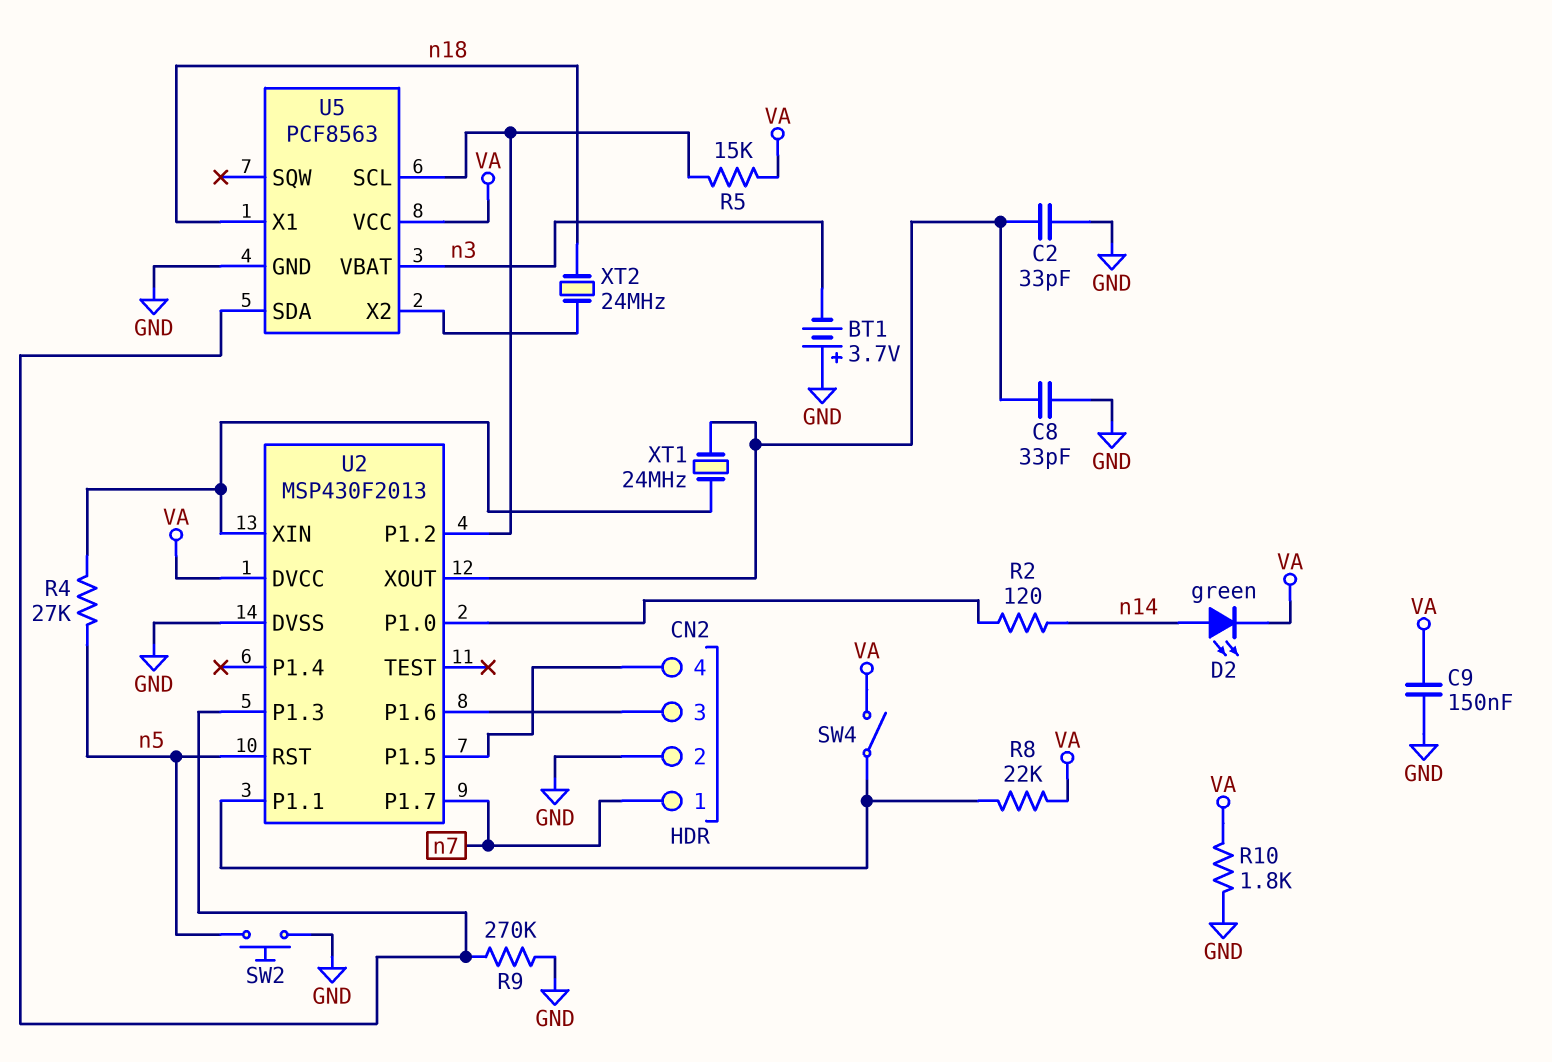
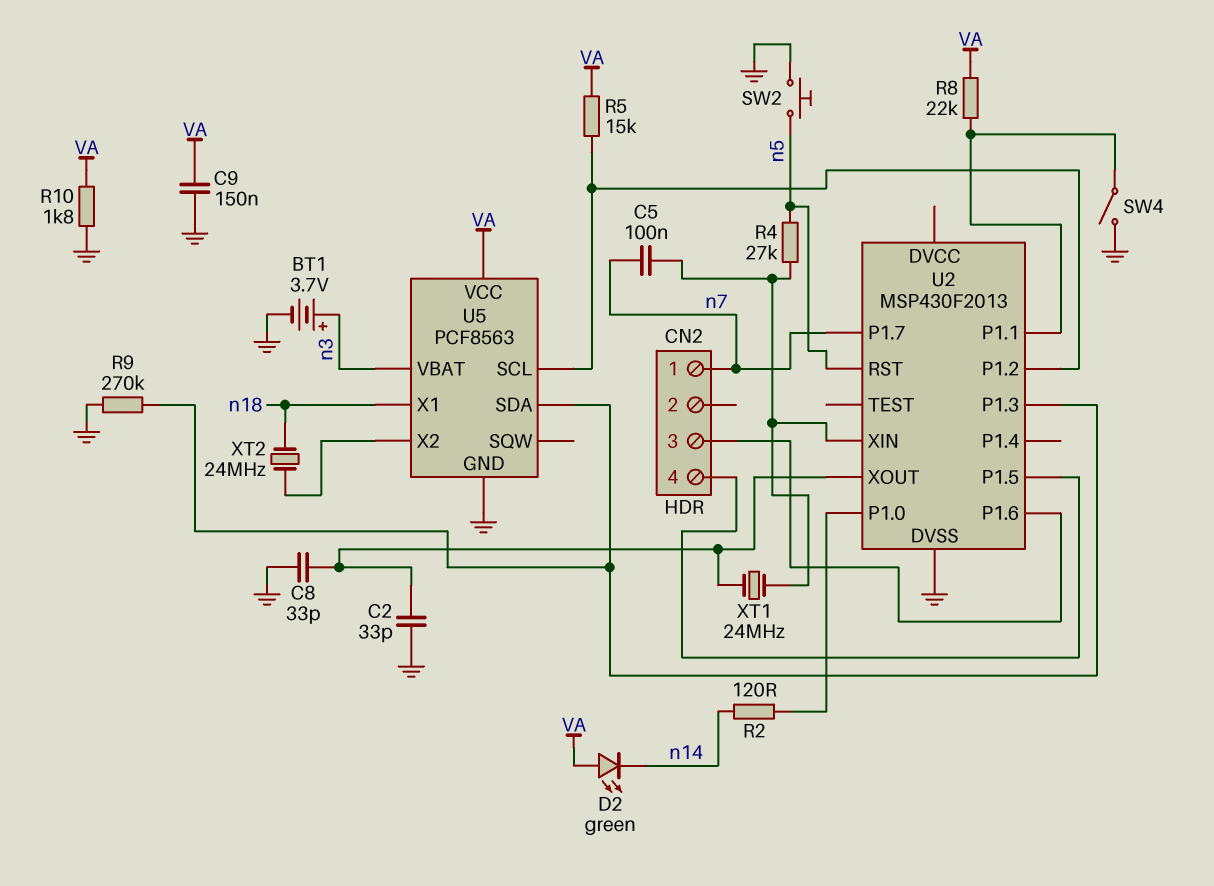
BT1: 3.7V (plus GND, minus n3) -> 3.7V (plus n3, minus GND)
C5: none -> 100nF (U2/XIN, n7)
CN2 pin 2: GND -> none
D2: LED green (A n14, K VA) -> LED green (A VA, K n14)
SW4: switch (U2/P1.1, VA) -> switch (GND, U2/P1.1)
U2 pin DVCC: VA -> none

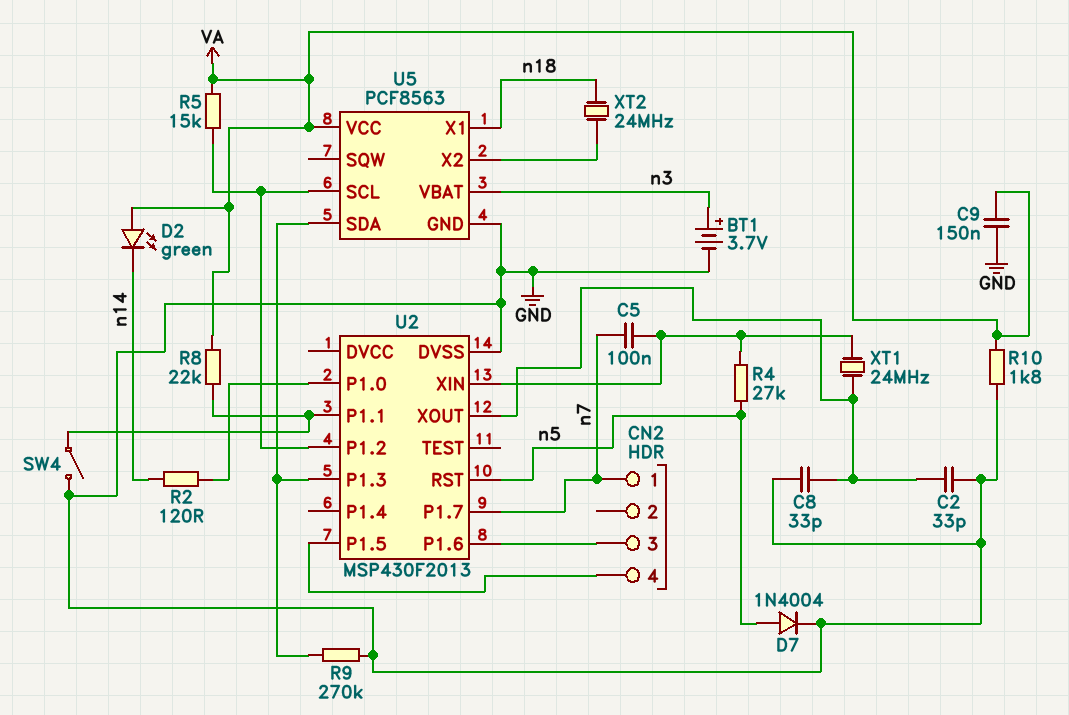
D7: none -> diode 1N4004 (A n5, K GND)
SW2: button (GND, n5) -> none

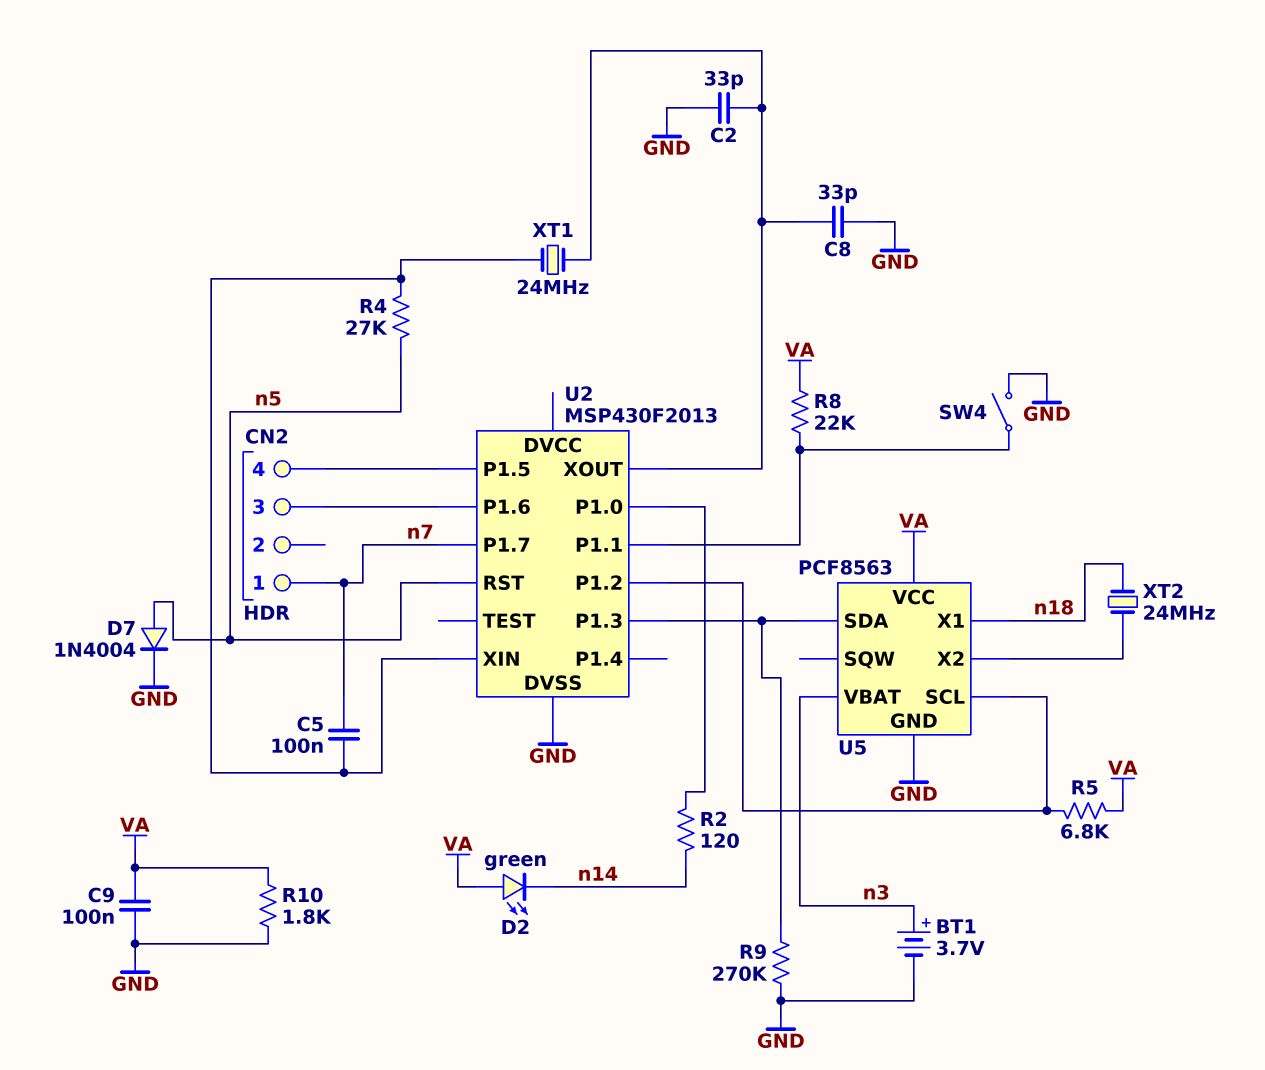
C9: 150nF (GND, VA) -> 100nF (GND, VA)
R5: 15k (U2/P1.2, VA) -> 6.8k (U2/P1.2, VA)

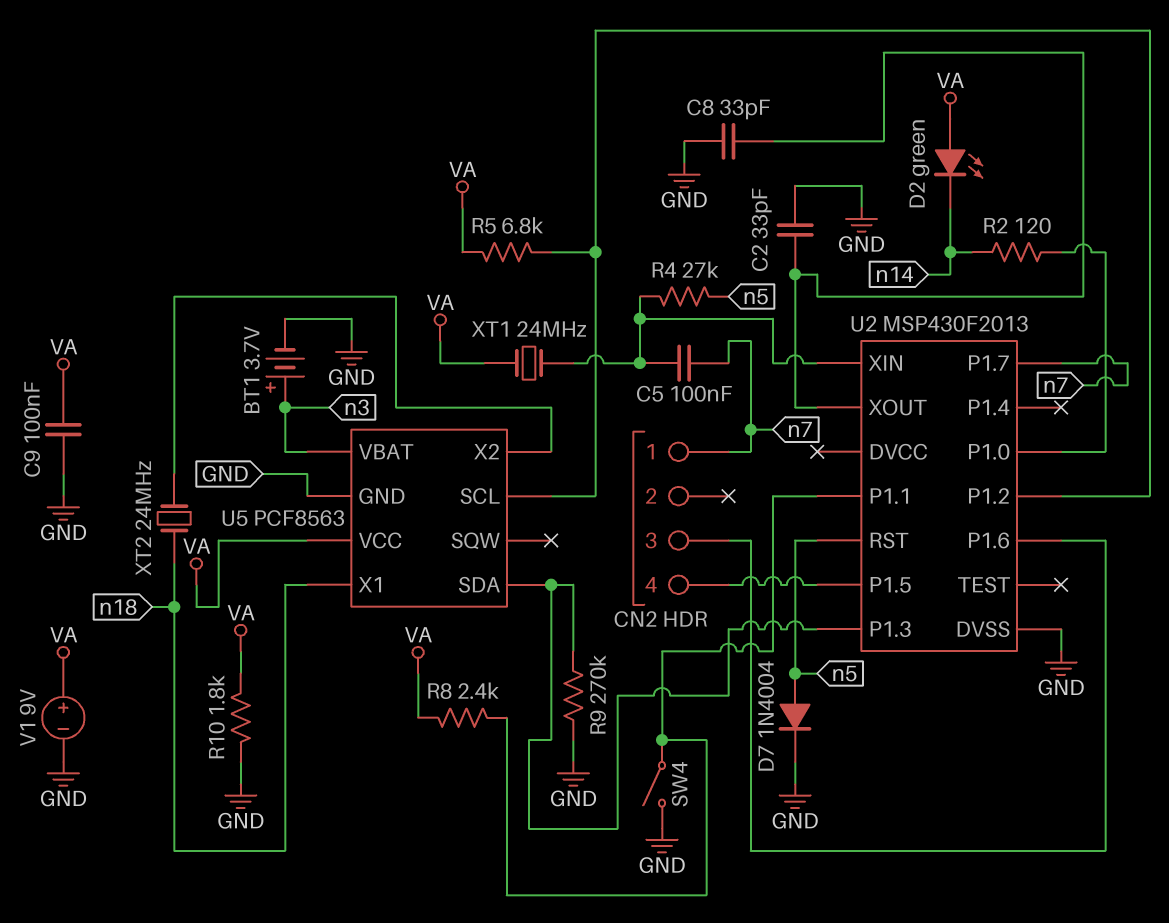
R8: 22k (U2/P1.1, VA) -> 2.4k (U2/P1.1, VA)
V1: none -> 9V (plus VA, minus GND)
XT1: 24MHz (U2/XIN, U2/XOUT) -> 24MHz (U2/XIN, VA)

